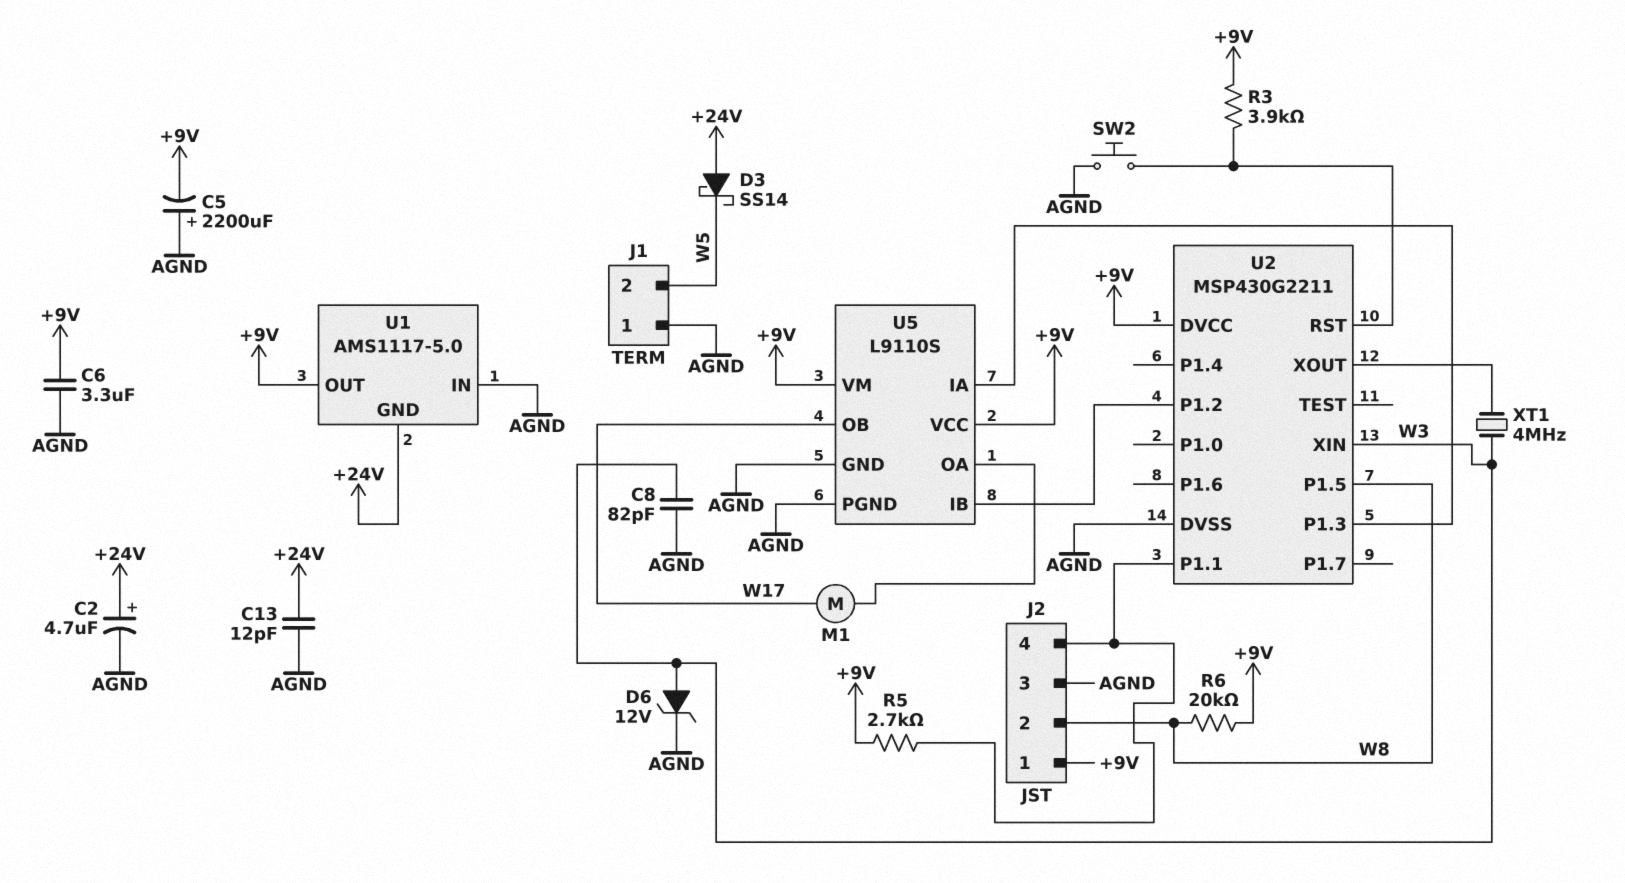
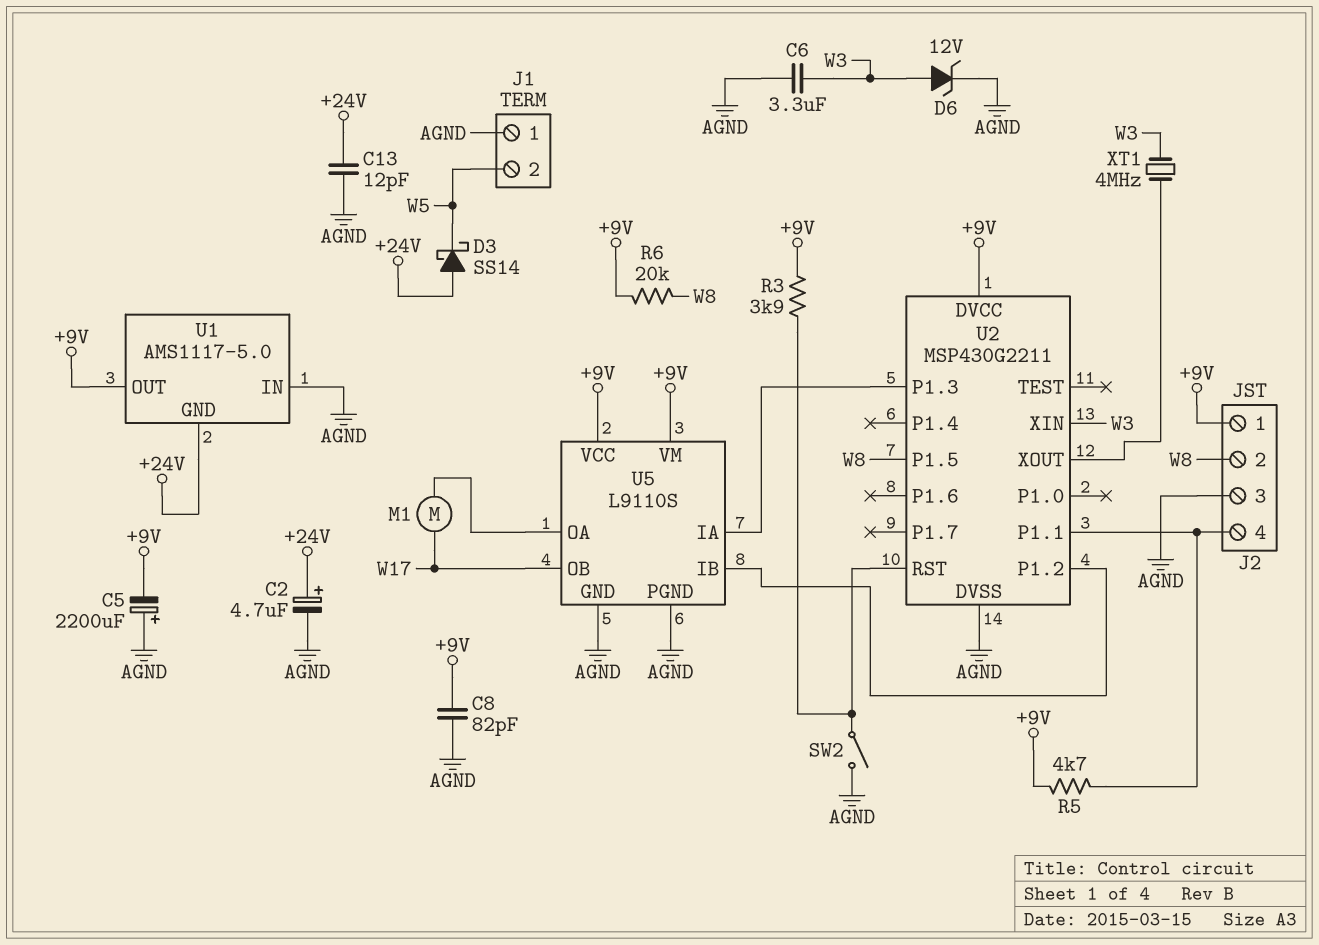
C6: 3.3uF (+9V, AGND) -> 3.3uF (AGND, W3)
C8: 82pF (AGND, W3) -> 82pF (+9V, AGND)
R5: 2.7k (+9V, J2/4) -> 4.7k (+9V, J2/4)
SW2: button (AGND, U2/RST) -> switch (AGND, U2/RST)

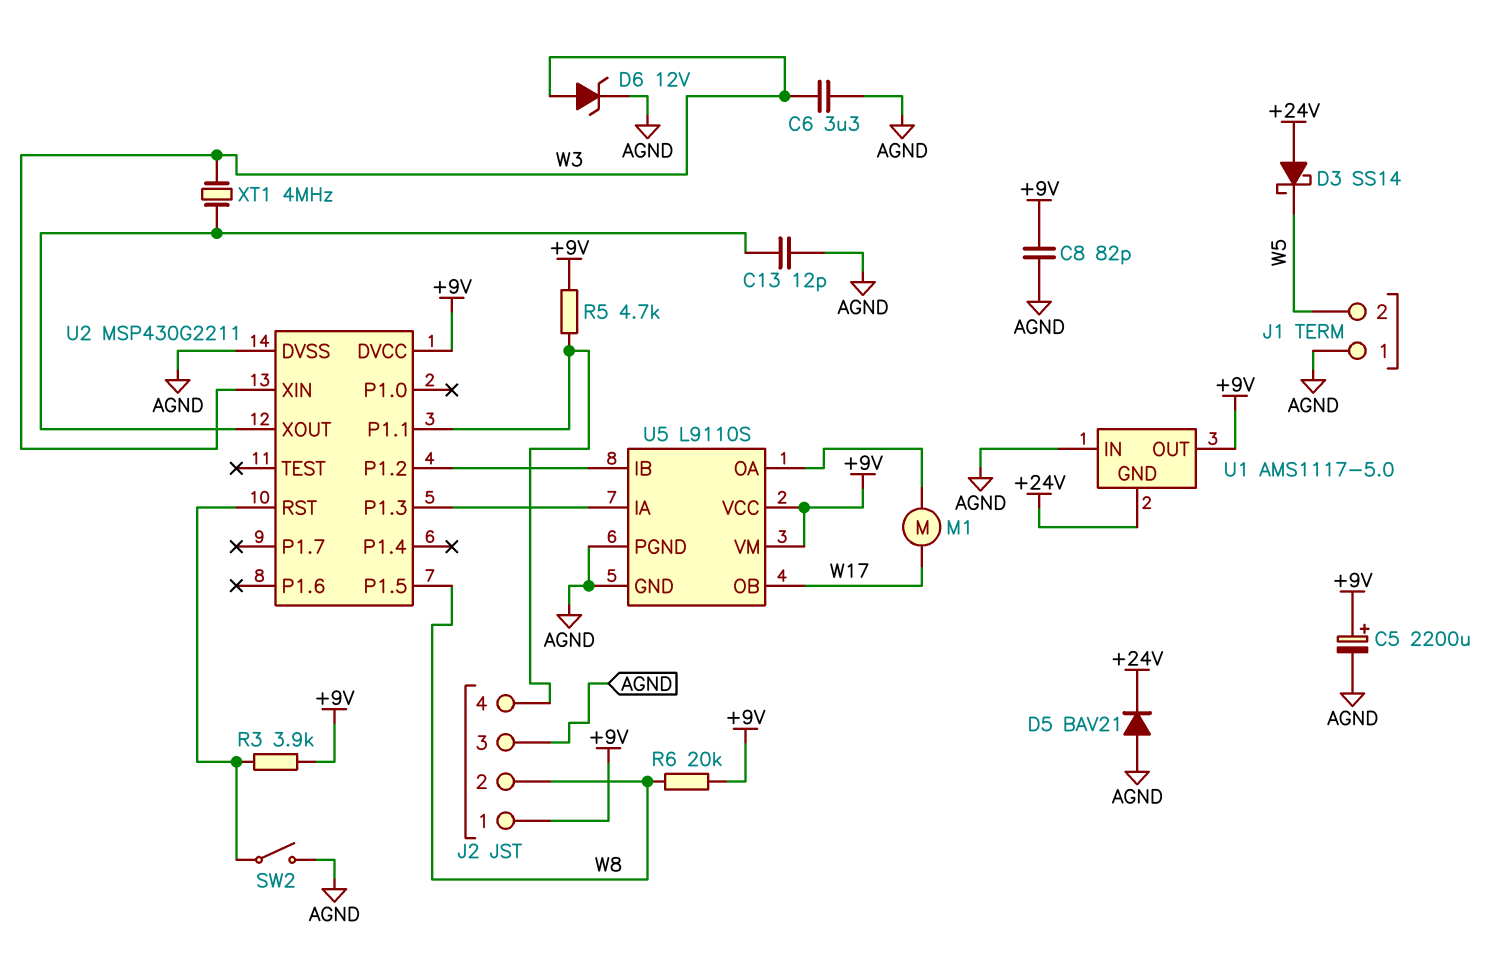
C2: 4.7uF (plus +24V, minus AGND) -> none
C5: 2200uF (plus AGND, minus +9V) -> 2200uF (plus +9V, minus AGND)
C13: 12pF (+24V, AGND) -> 12pF (AGND, U2/XOUT)
D5: none -> diode BAV21 (A AGND, K +24V)

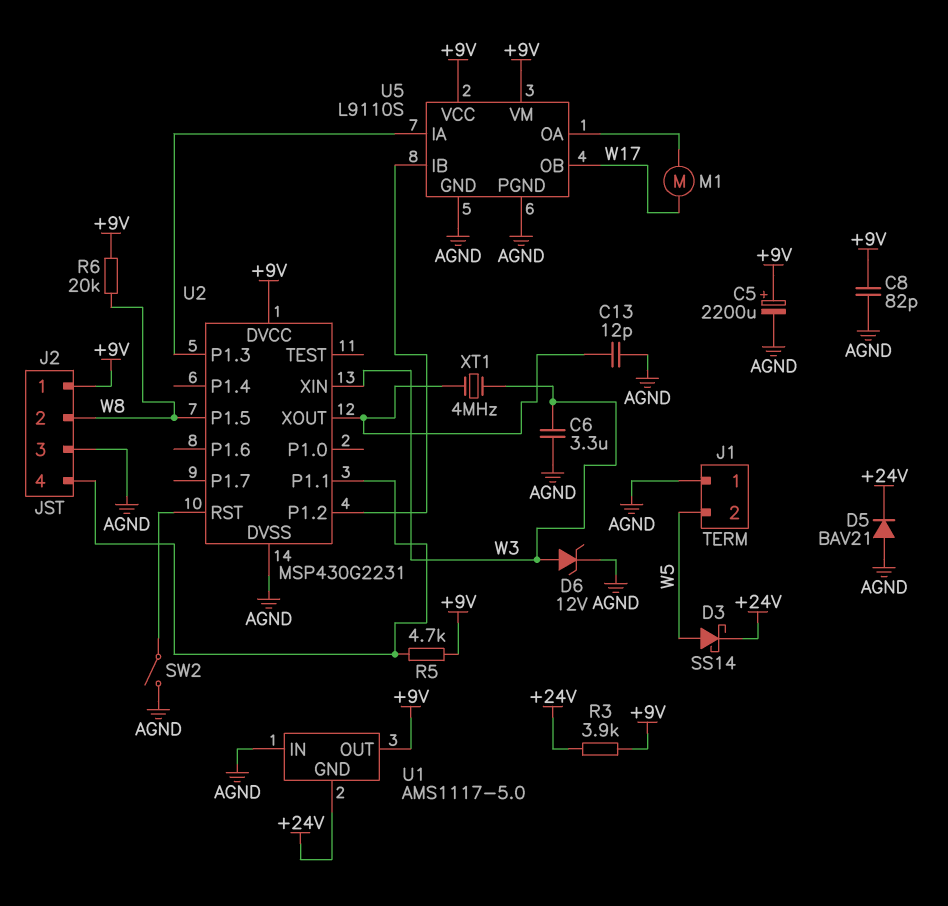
D3: schottky SS14 (A +24V, K W5) -> schottky SS14 (A W5, K +24V)
R3: 3.9k (+9V, U2/RST) -> 3.9k (+9V, +24V)
U2: MSP430G2211 -> MSP430G2231

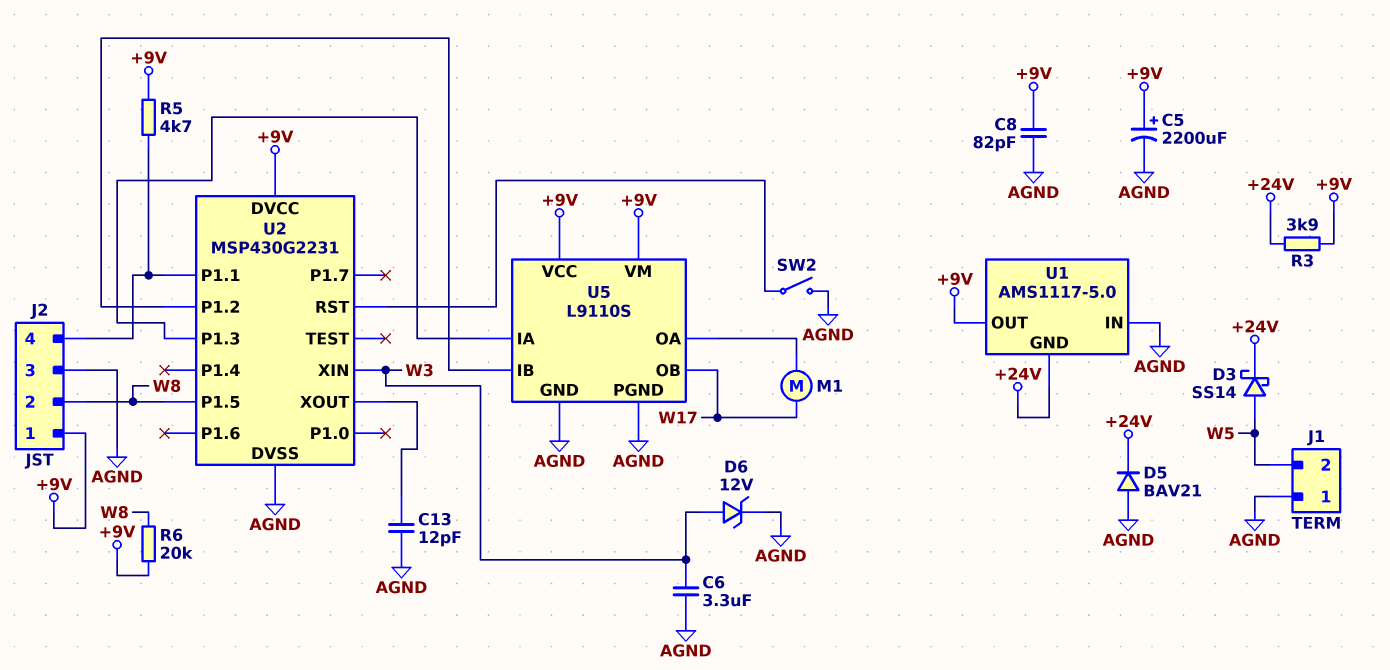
XT1: 4MHz (U2/XOUT, W3) -> none

